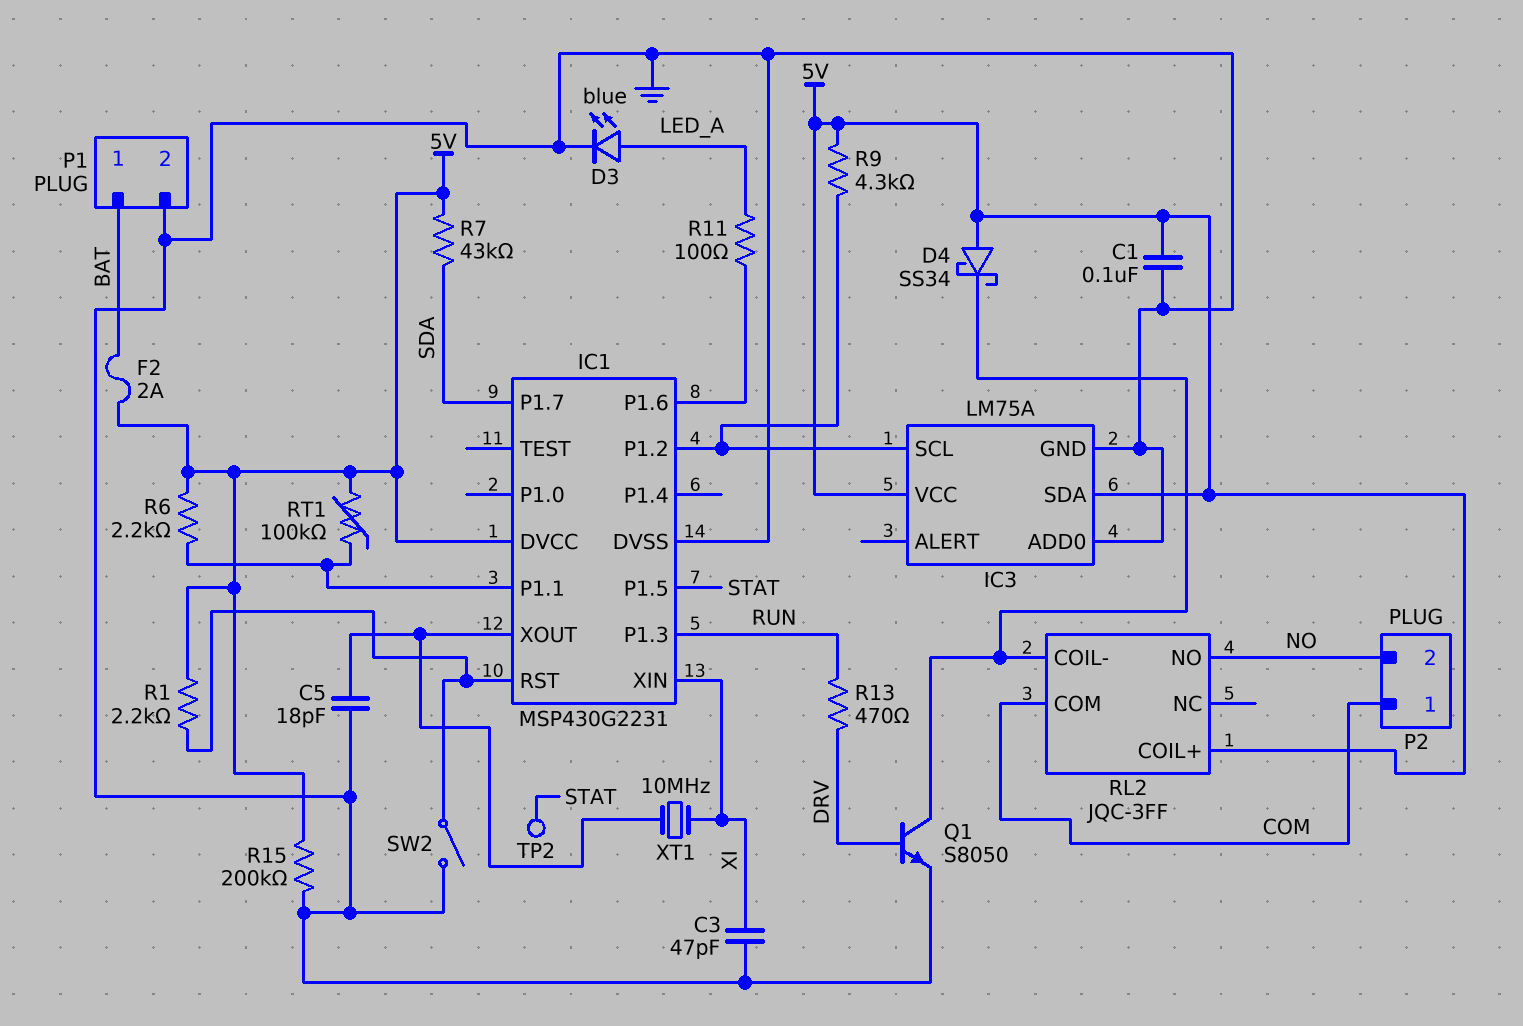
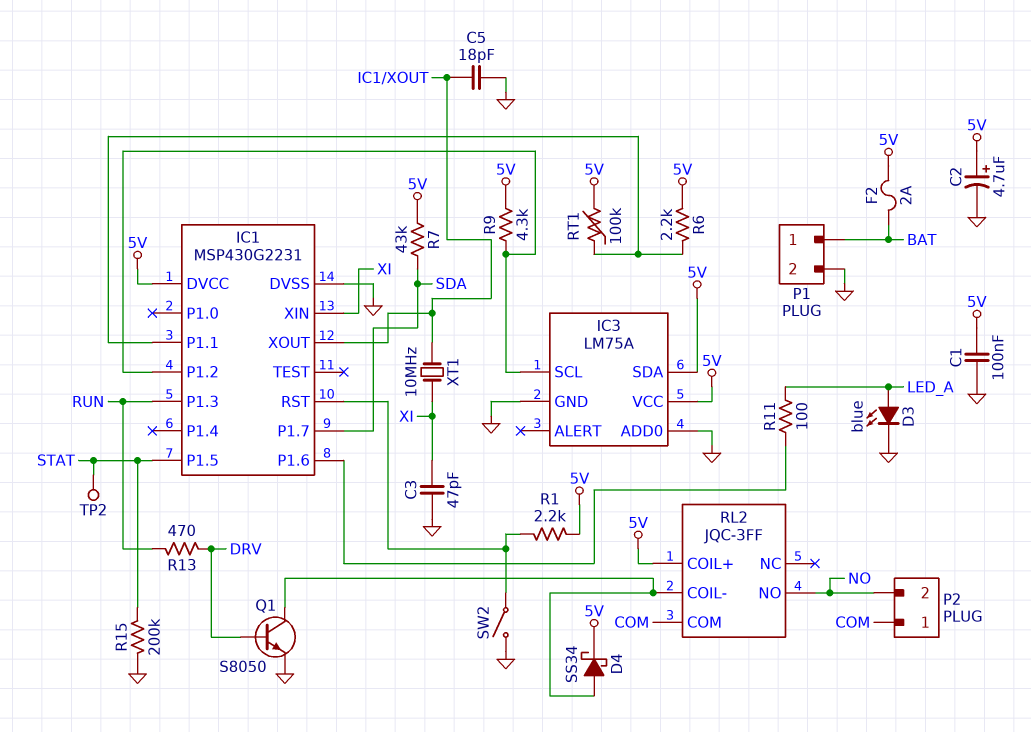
C2: none -> 4.7uF (plus 5V, minus GND)
D4: schottky SS34 (A 5V, K RL2/COIL-) -> schottky SS34 (A RL2/COIL-, K 5V)
R15: 200k (5V, GND) -> 200k (GND, STAT)

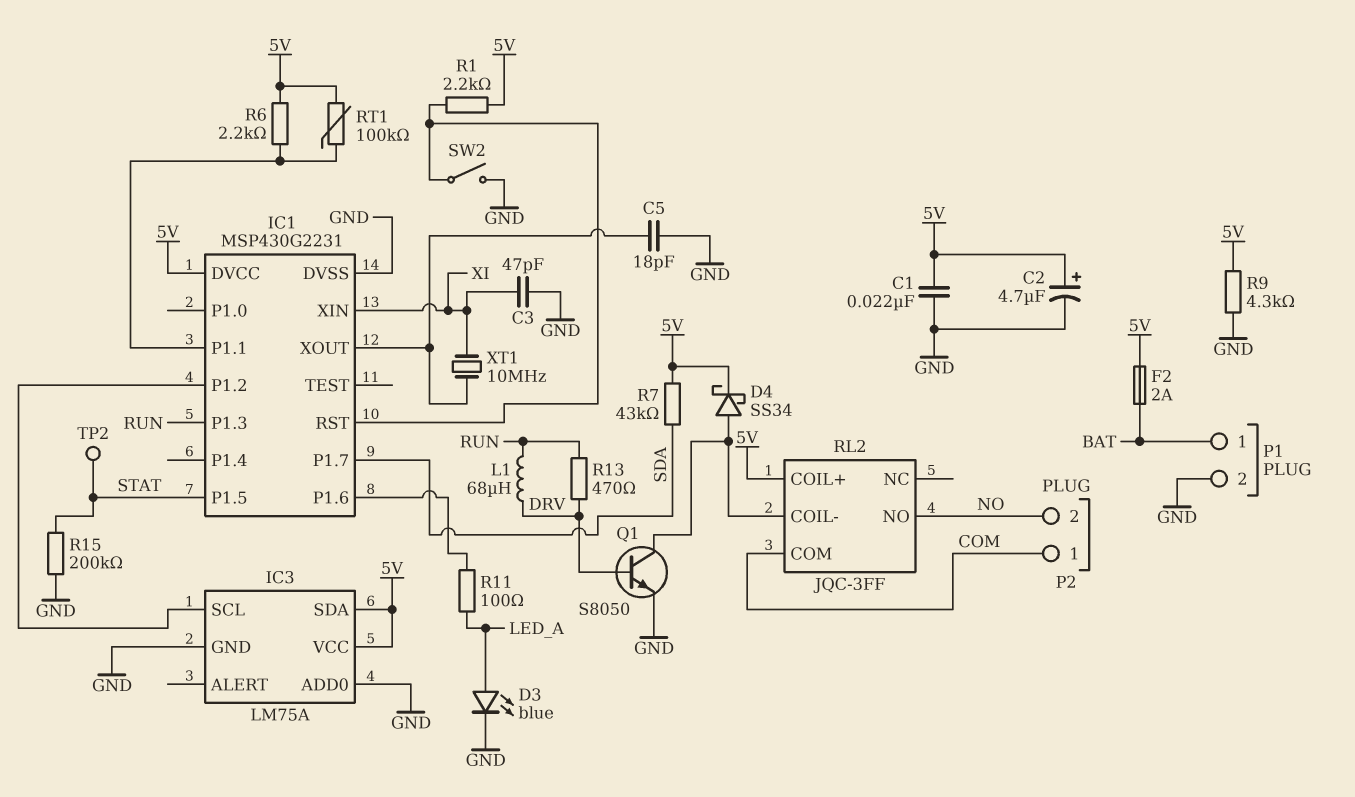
C1: 100nF (5V, GND) -> 22nF (5V, GND)
L1: none -> 68uH (DRV, RUN)
R9: 4.3k (5V, IC1/P1.2) -> 4.3k (5V, GND)

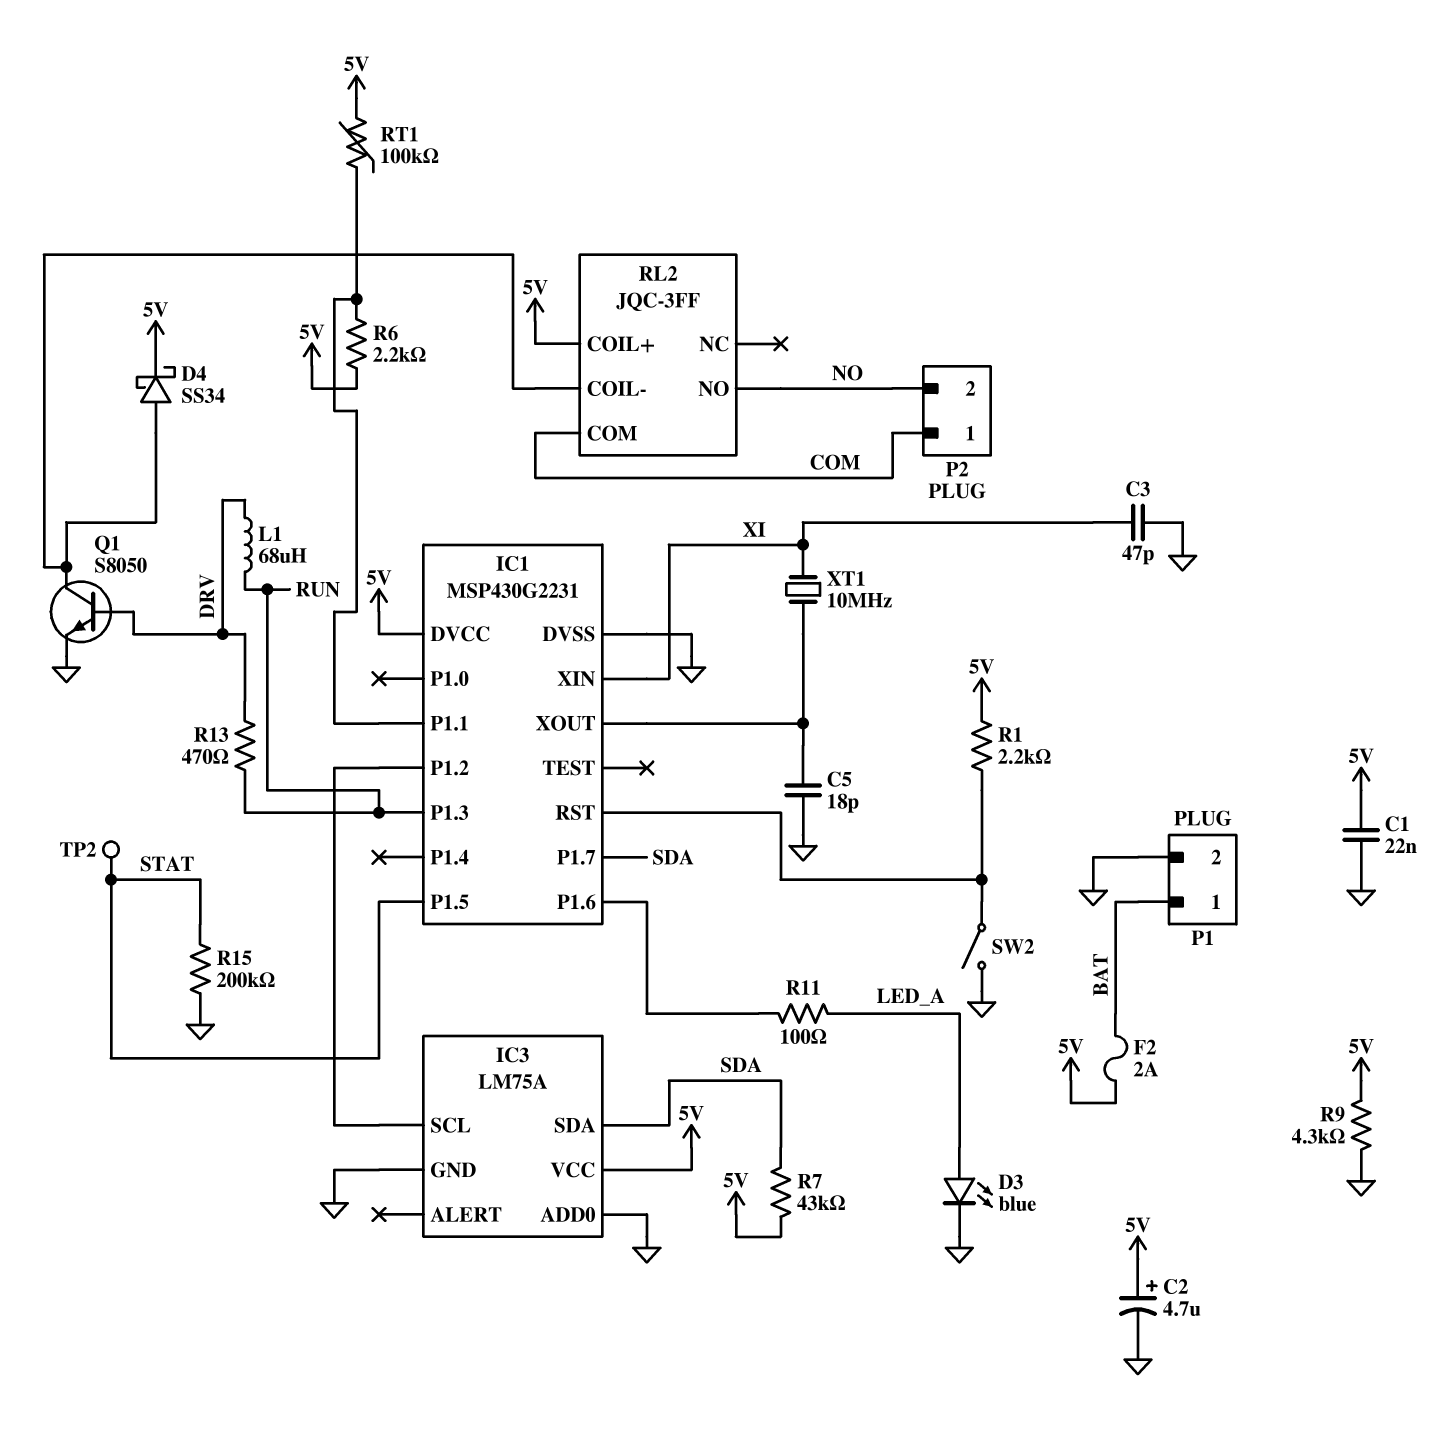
IC3 pin SDA: 5V -> SDA

